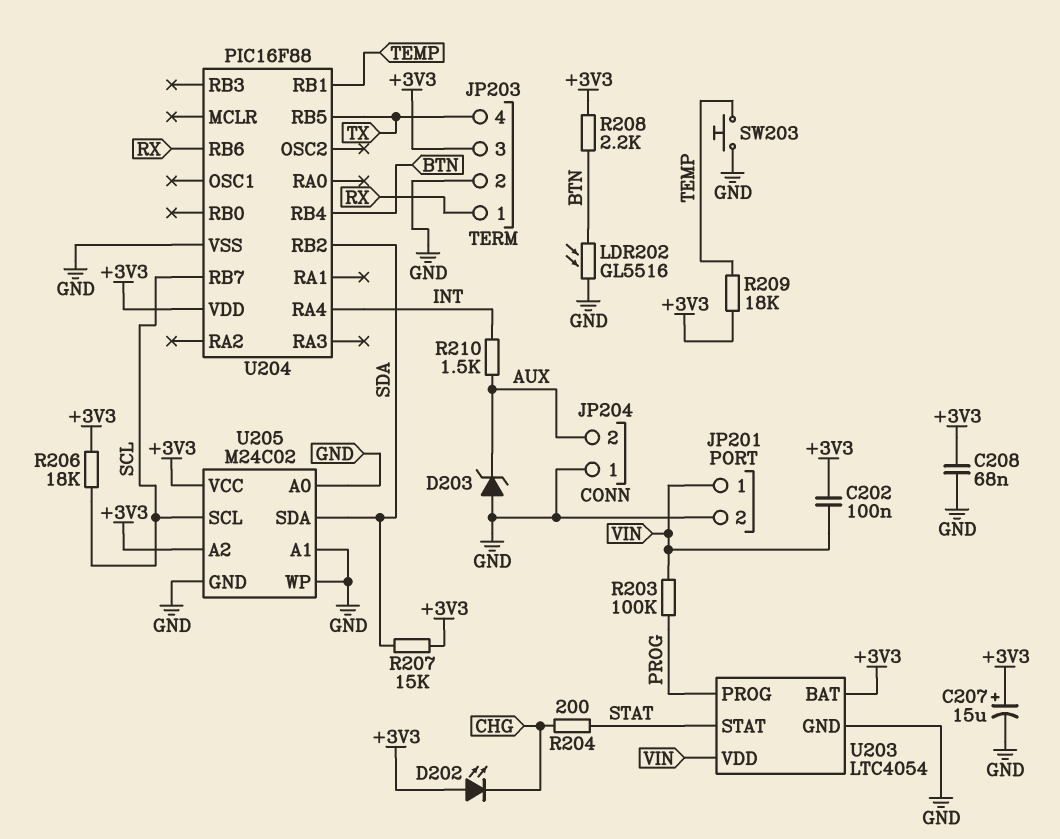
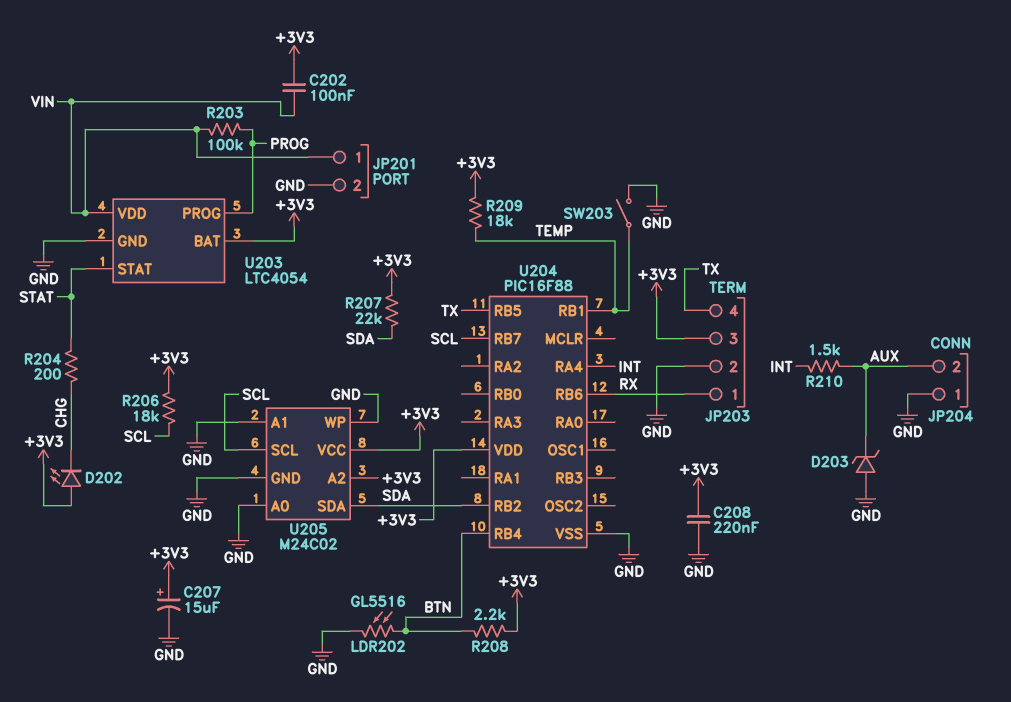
C208: 68nF (+3V3, GND) -> 220nF (+3V3, GND)
R207: 15k (+3V3, SDA) -> 22k (+3V3, SDA)
SW203: button (GND, TEMP) -> switch (GND, TEMP)

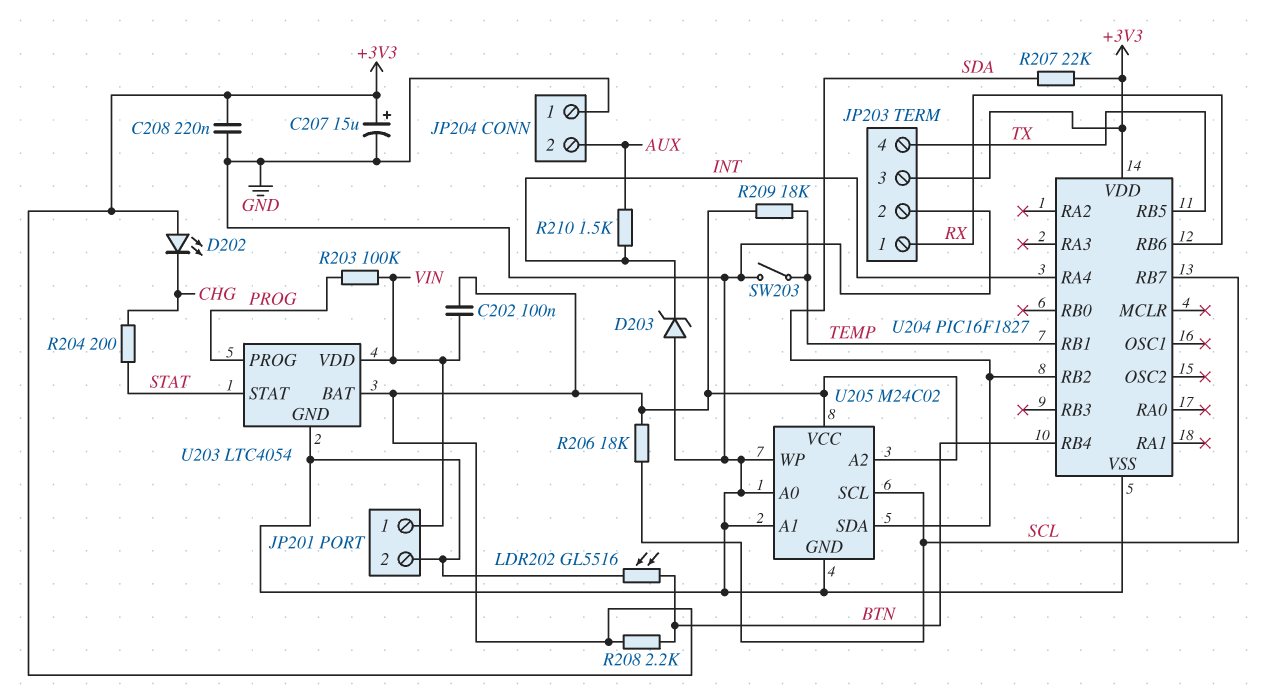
D203: zener (A GND, K AUX) -> zener (A GND, K INT)
U204: PIC16F88 -> PIC16F1827

